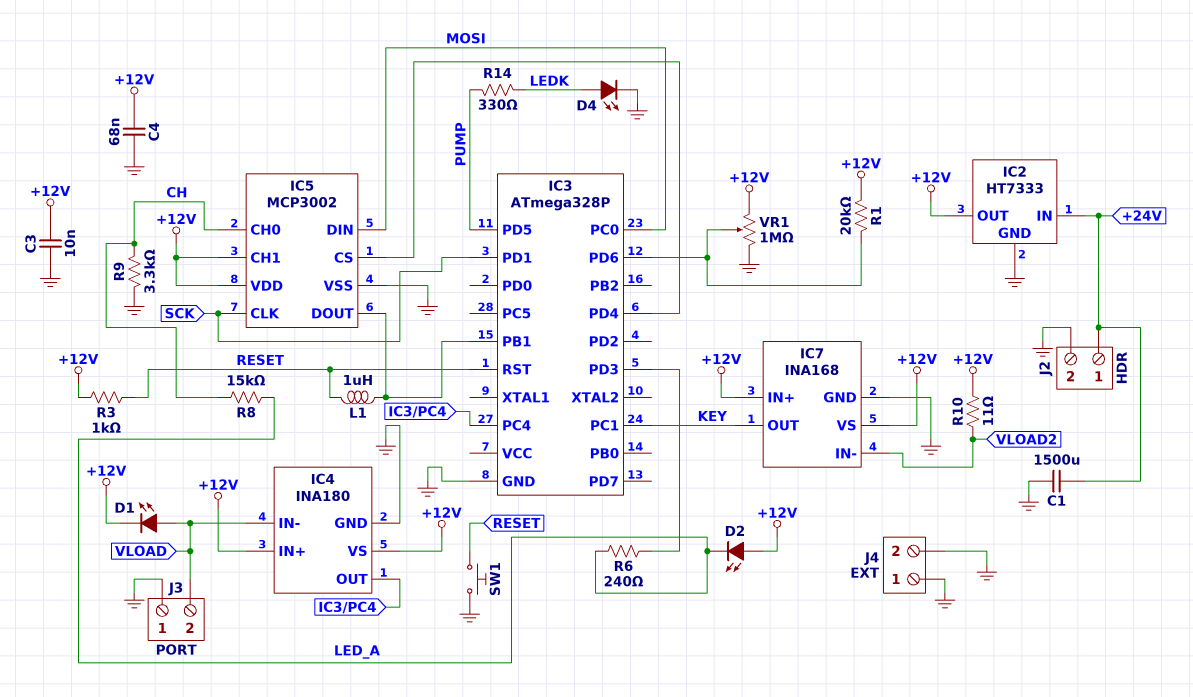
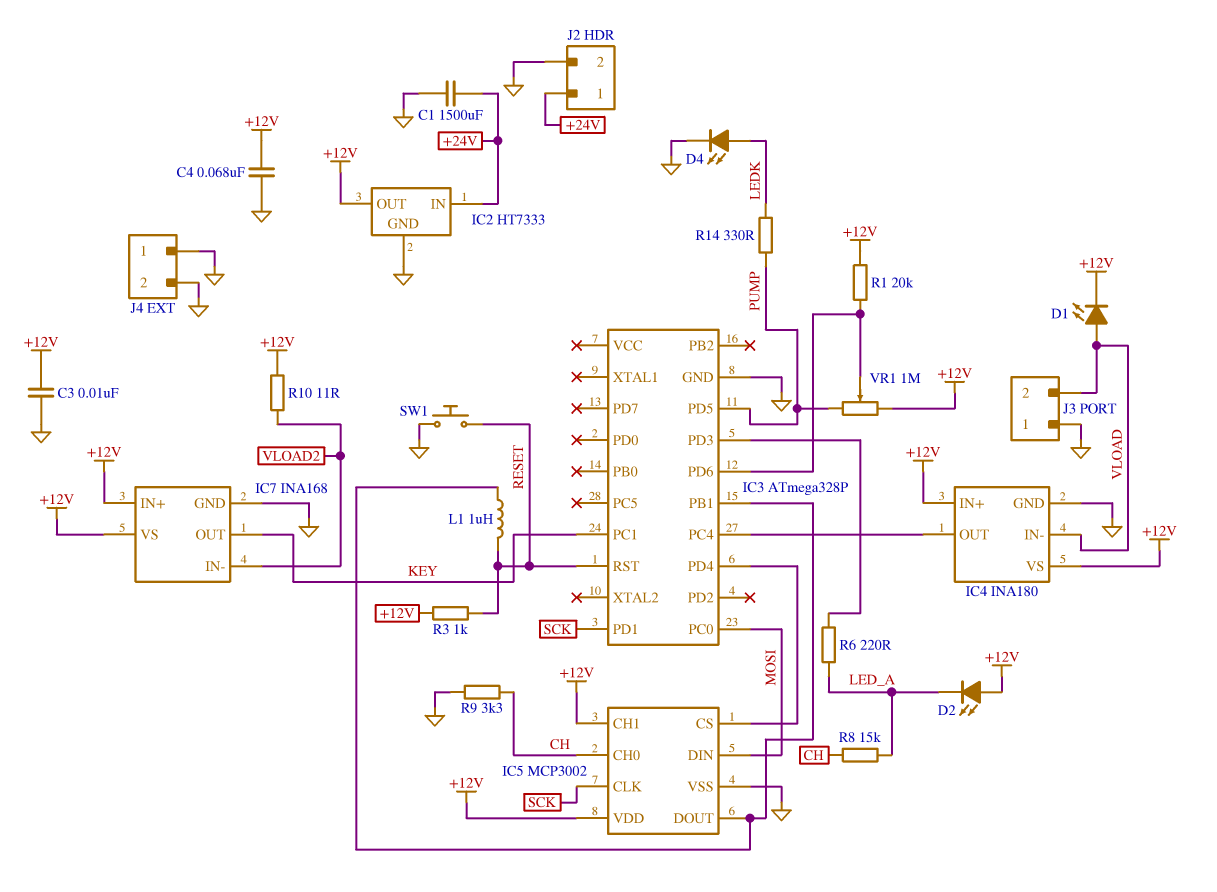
R6: 240 (IC3/PD3, LED_A) -> 220 (IC3/PD3, LED_A)
VR1: 1M (+12V, GND, wiper IC3/PD6) -> 1M (+12V, PUMP, wiper IC3/PD6)

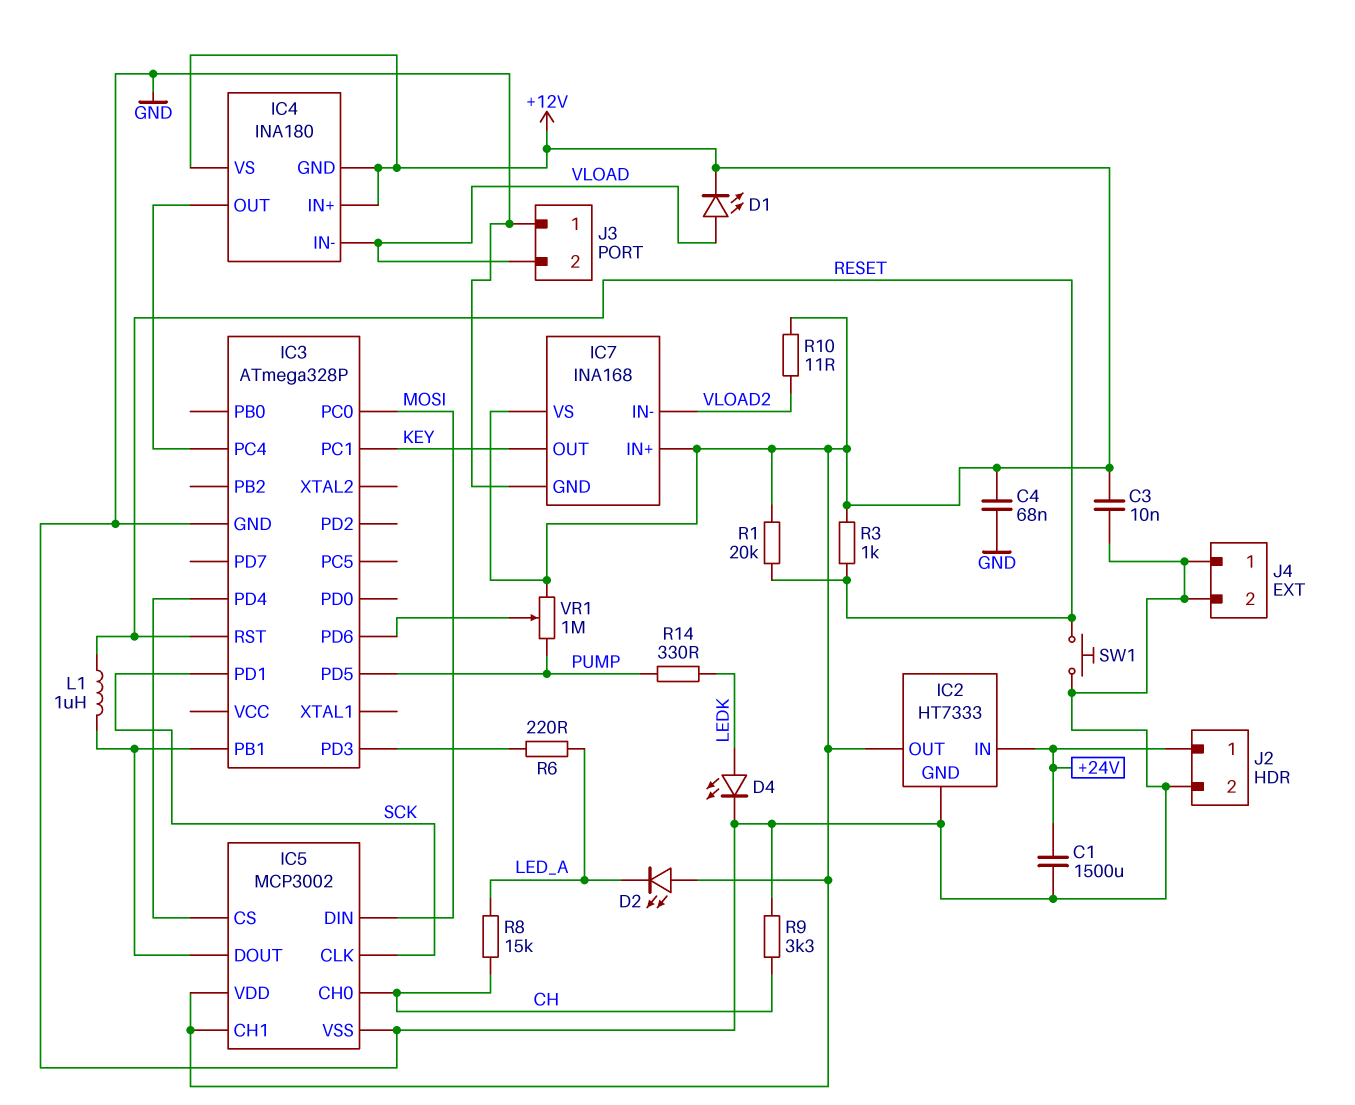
IC4 pin GND: GND -> +12V
R1: 20k (+12V, IC3/PD6) -> 20k (+12V, RESET)

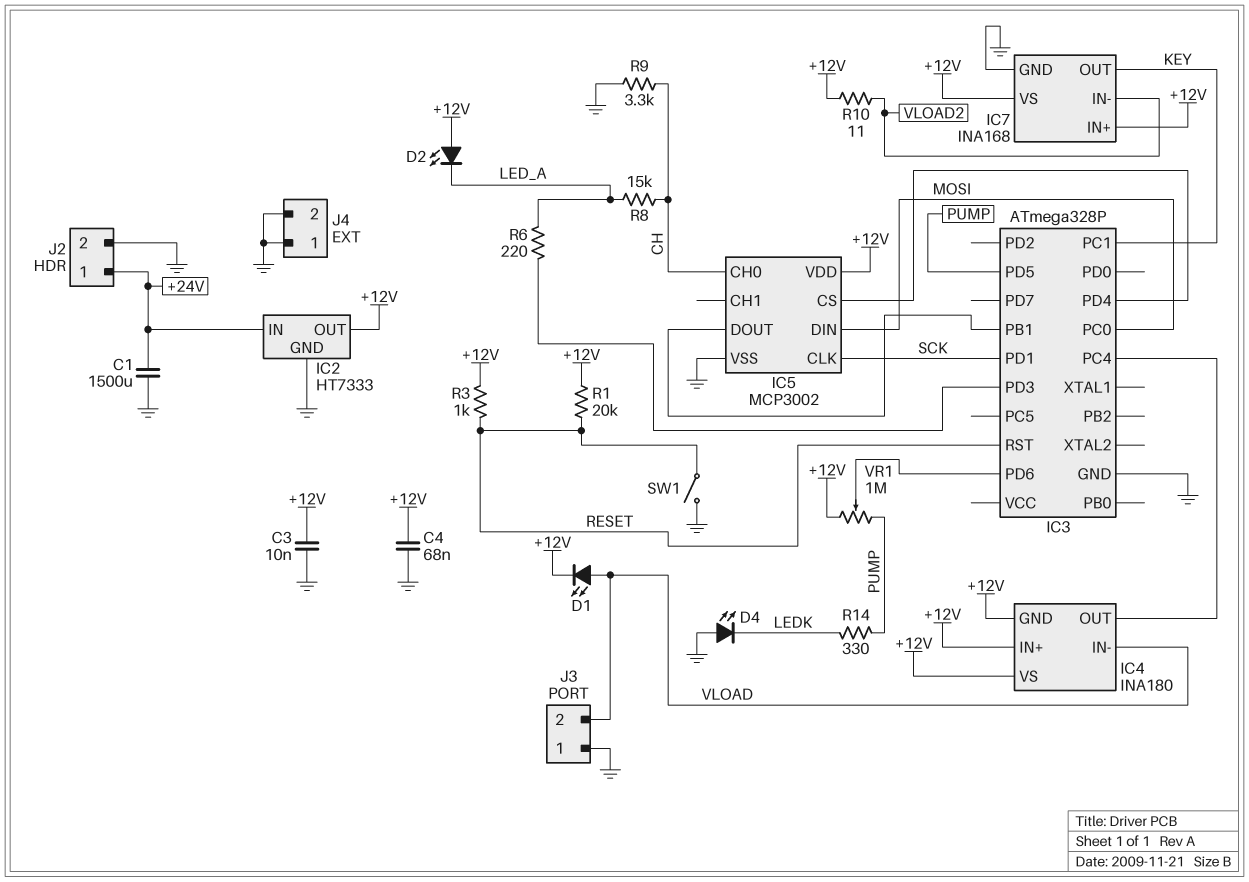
D4: LED (A LEDK, K GND) -> LED (A GND, K LEDK)
IC5 pin CH1: +12V -> none
L1: 1uH (IC3/PB1, RESET) -> none
SW1: button (GND, RESET) -> switch (GND, RESET)

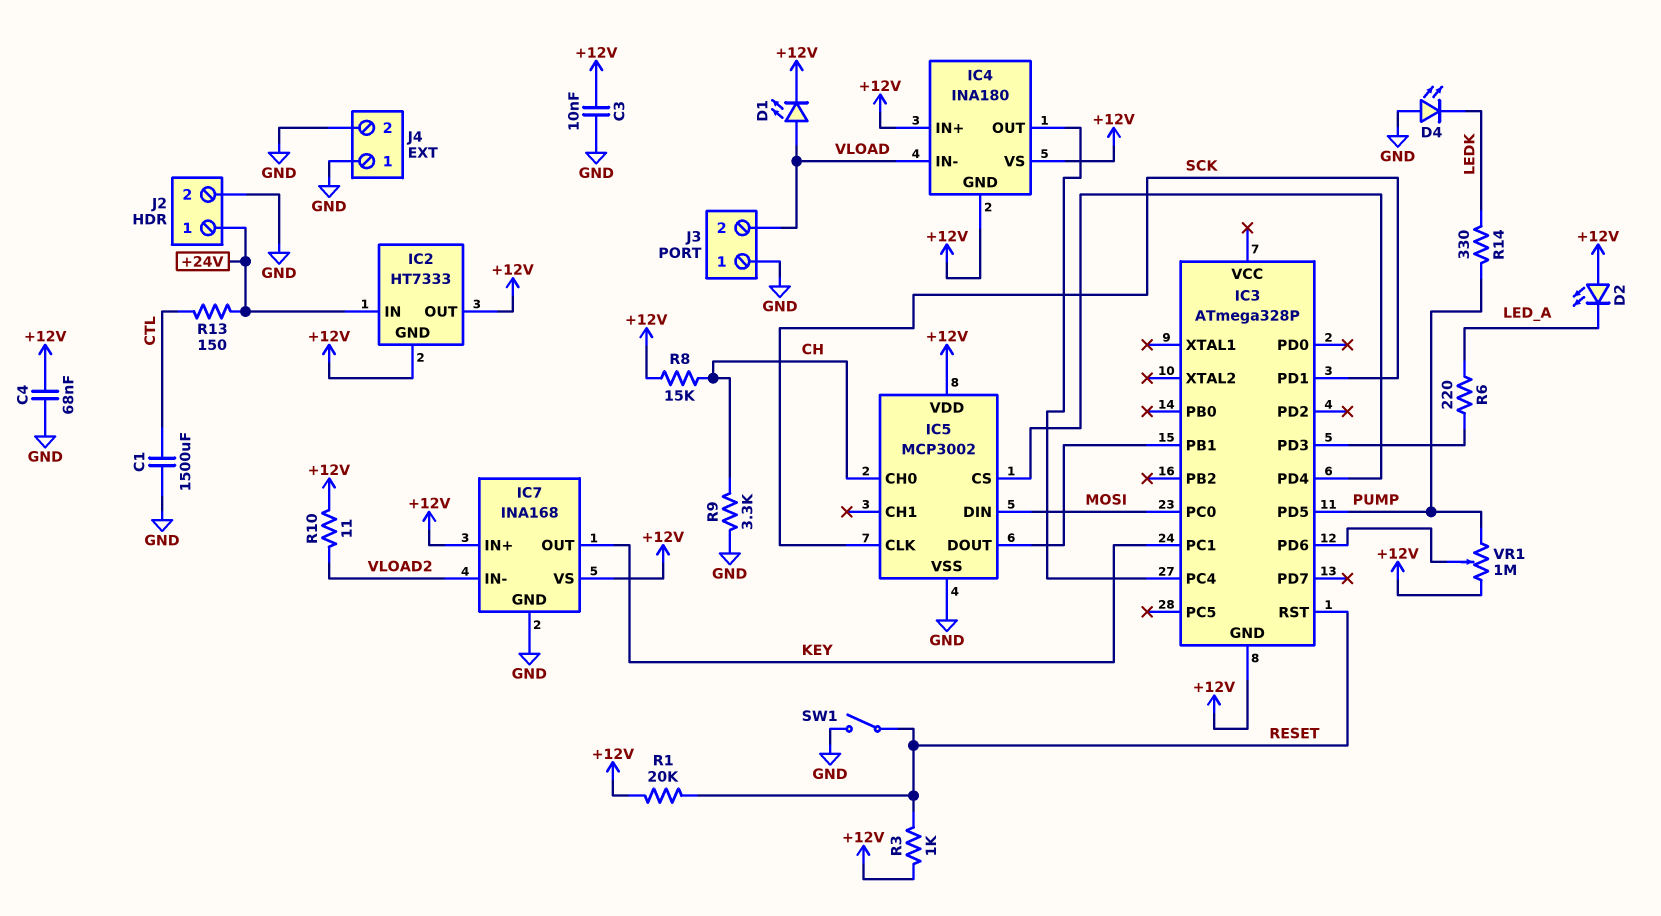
C1: 1500uF (+24V, GND) -> 1500uF (CTL, GND)
IC2 pin GND: GND -> +12V
IC3 pin GND: GND -> +12V
R8: 15k (CH, LED_A) -> 15k (+12V, CH)
R13: none -> 150 (+24V, CTL)

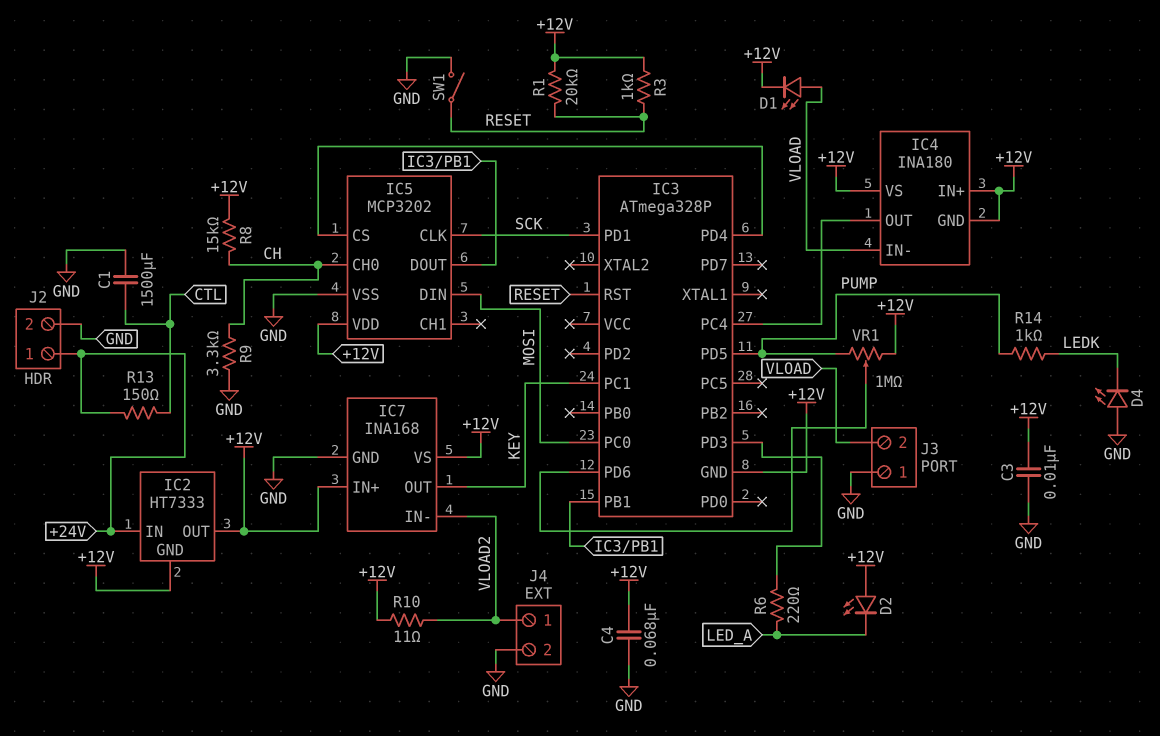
IC5: MCP3002 -> MCP3202
J4 pin 1: GND -> VLOAD2
R14: 330 (LEDK, PUMP) -> 1k (LEDK, PUMP)

